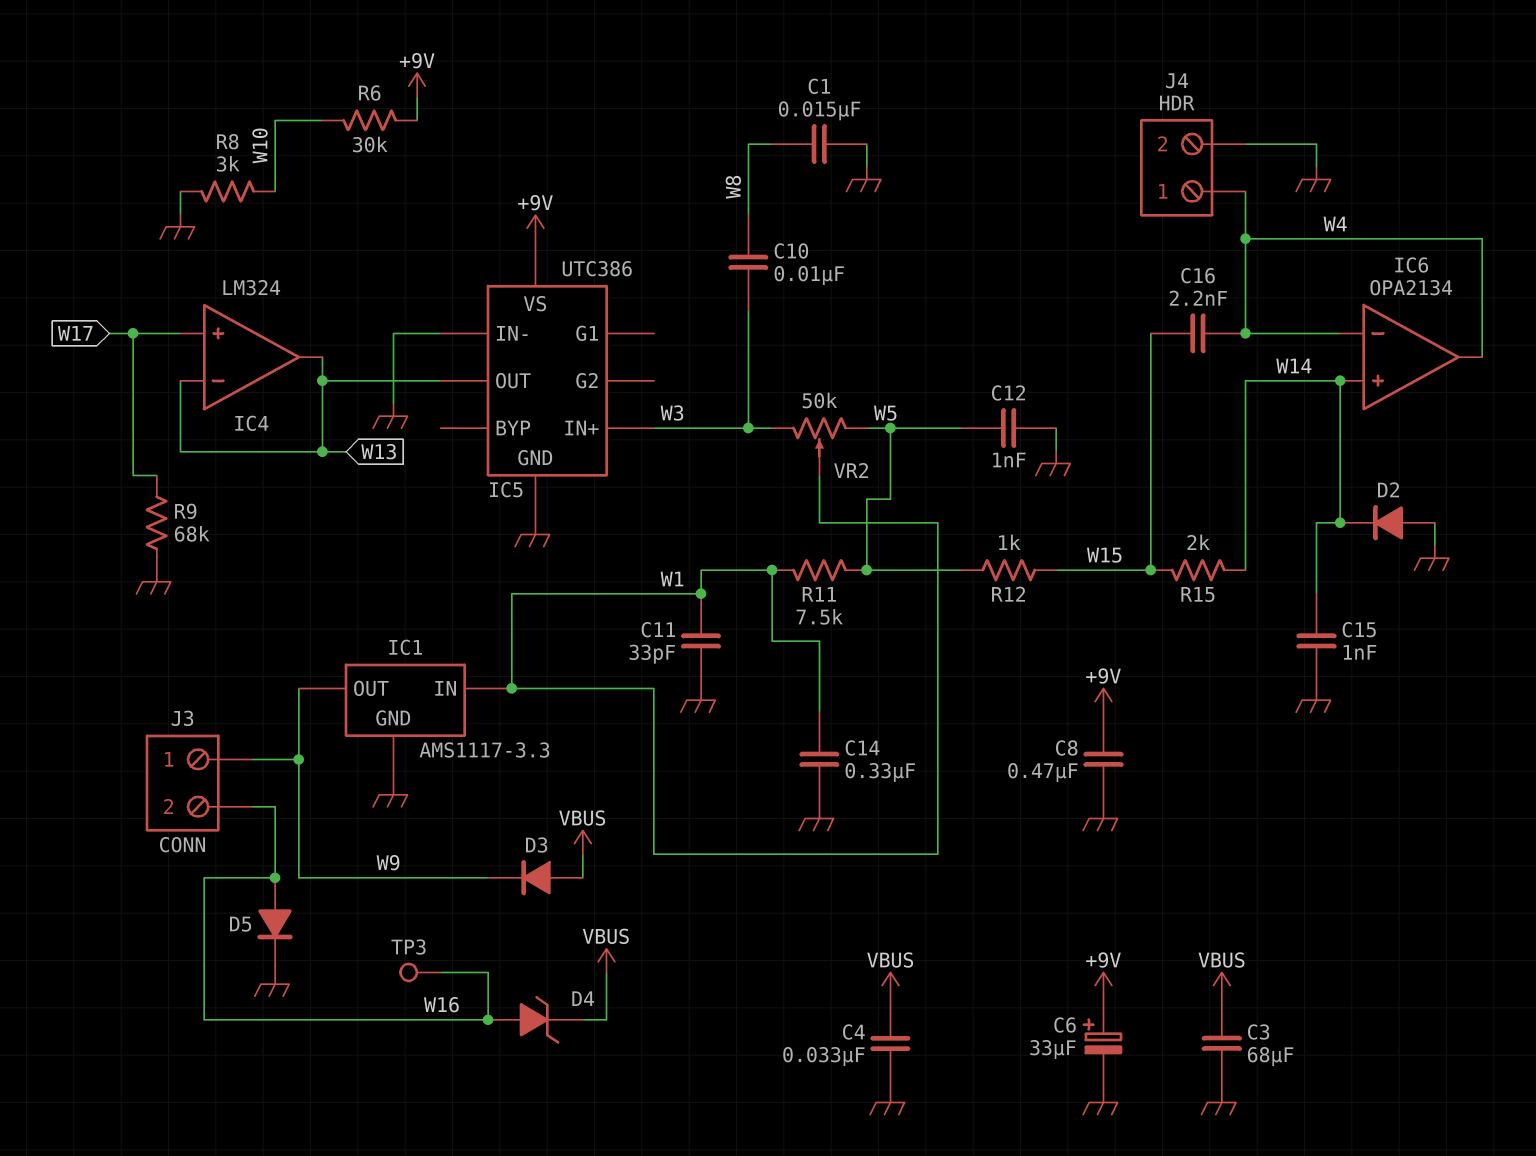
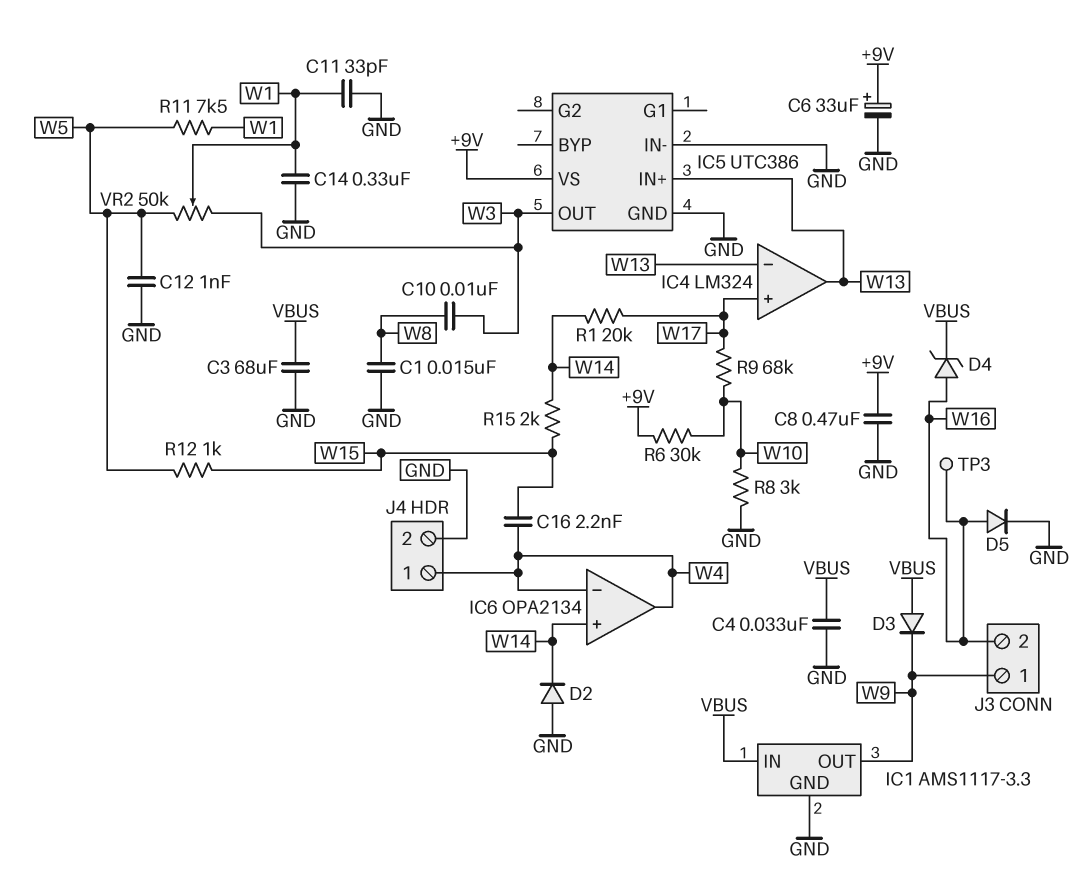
C15: 1nF (GND, W14) -> none
IC1 pin IN: W1 -> VBUS
IC5 pin IN+: W3 -> W13
IC5 pin OUT: W13 -> W3
R1: none -> 20k (W14, W17)
R9: 68k (GND, W17) -> 68k (W10, W17)

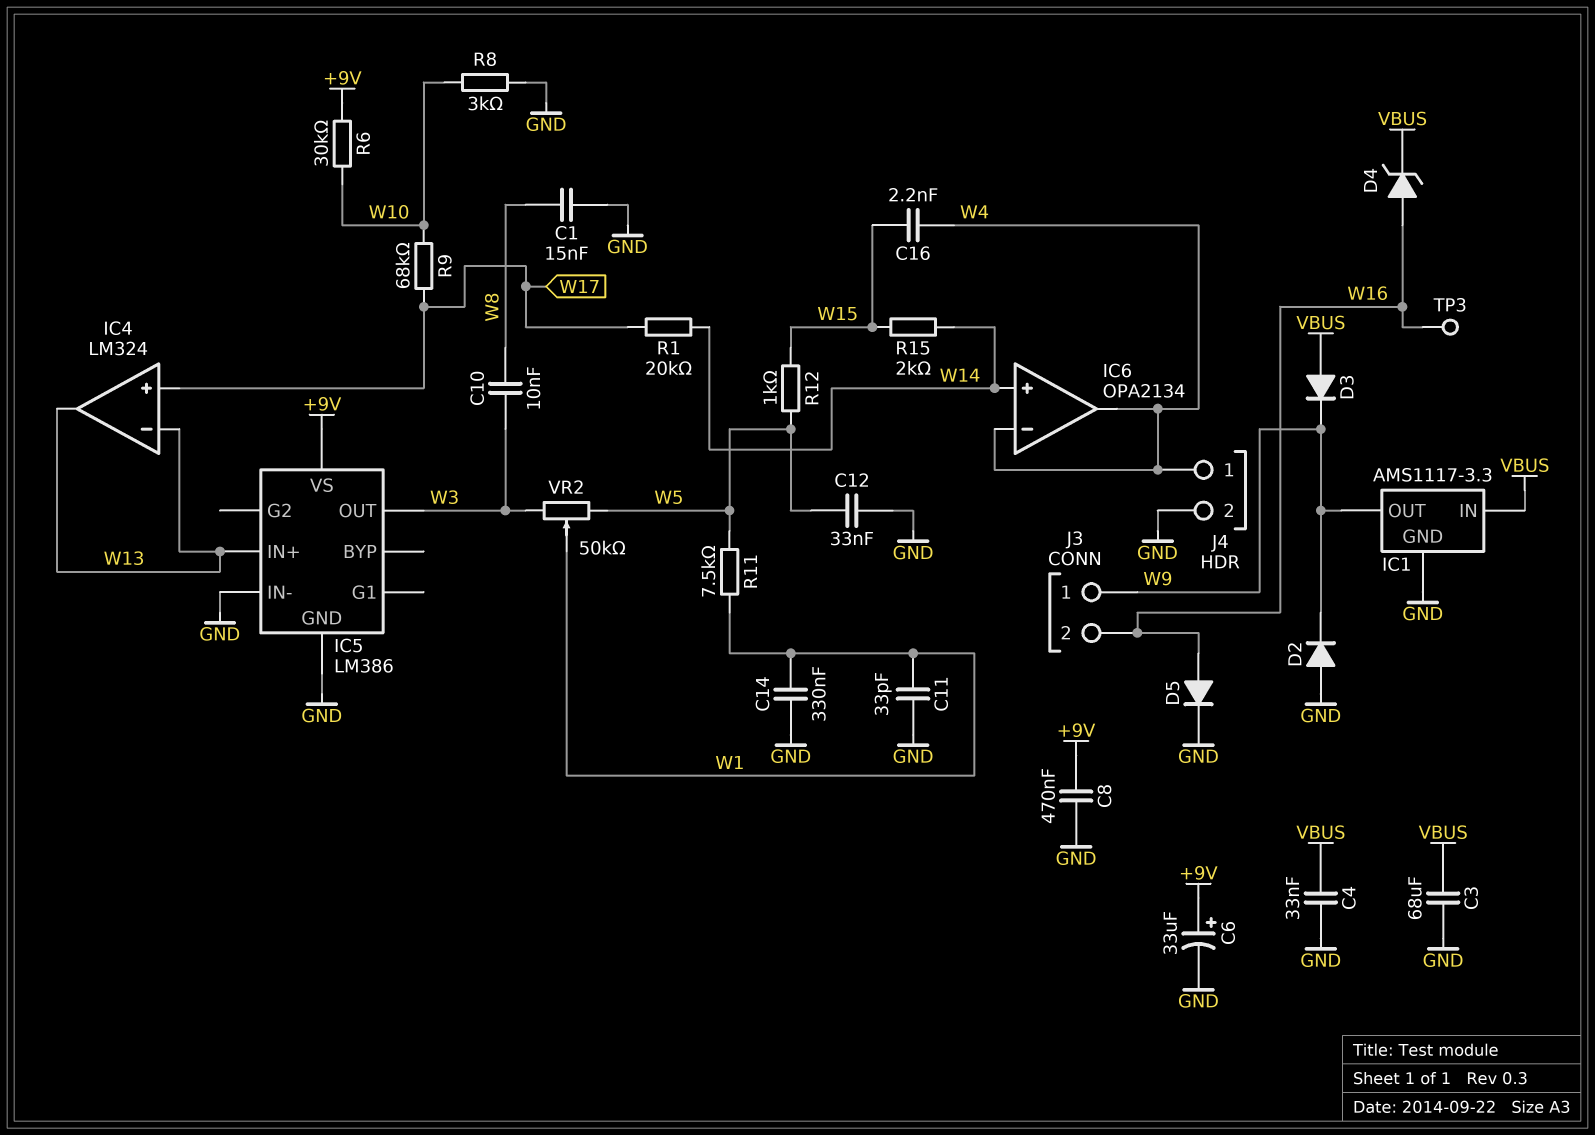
C12: 1nF (GND, W5) -> 33nF (GND, W5)
D2: diode (A GND, K W14) -> diode (A GND, K W9)
IC5: UTC386 -> LM386

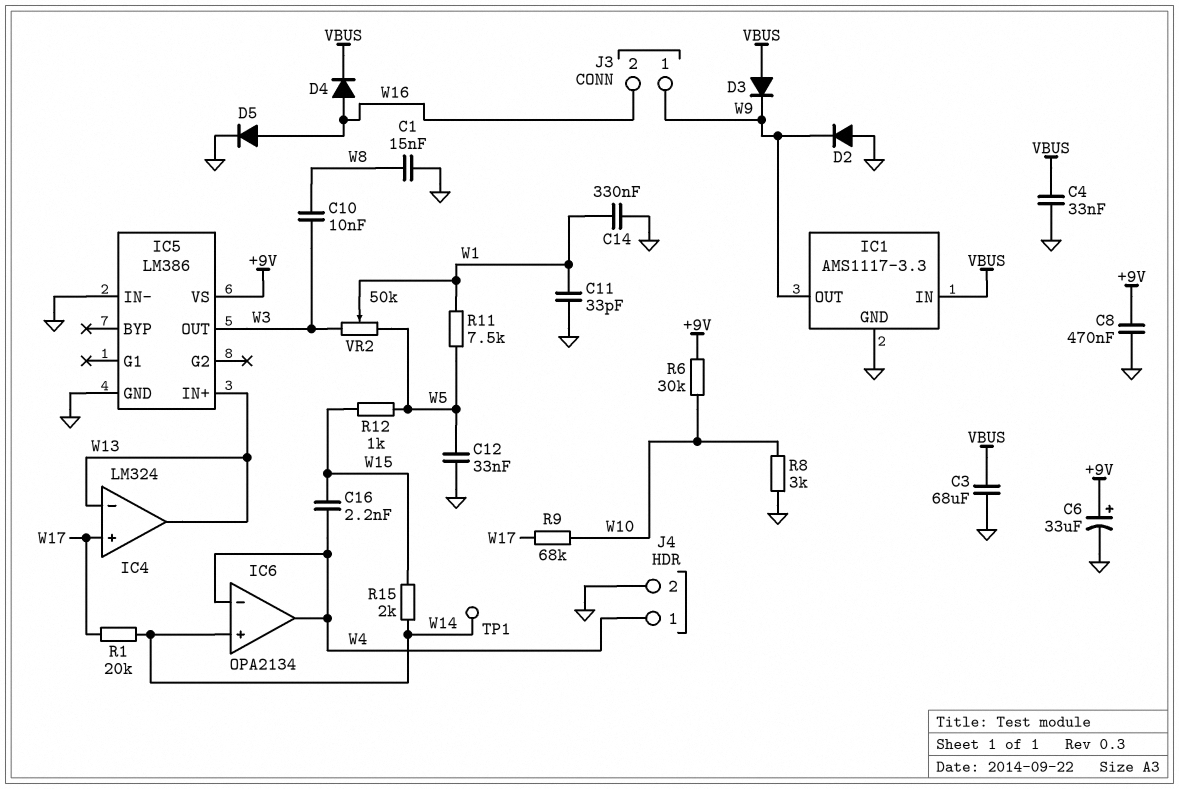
D4: zener (A W16, K VBUS) -> diode (A W16, K VBUS)
TP1: none -> test point (W14)
TP3: test point (W16) -> none

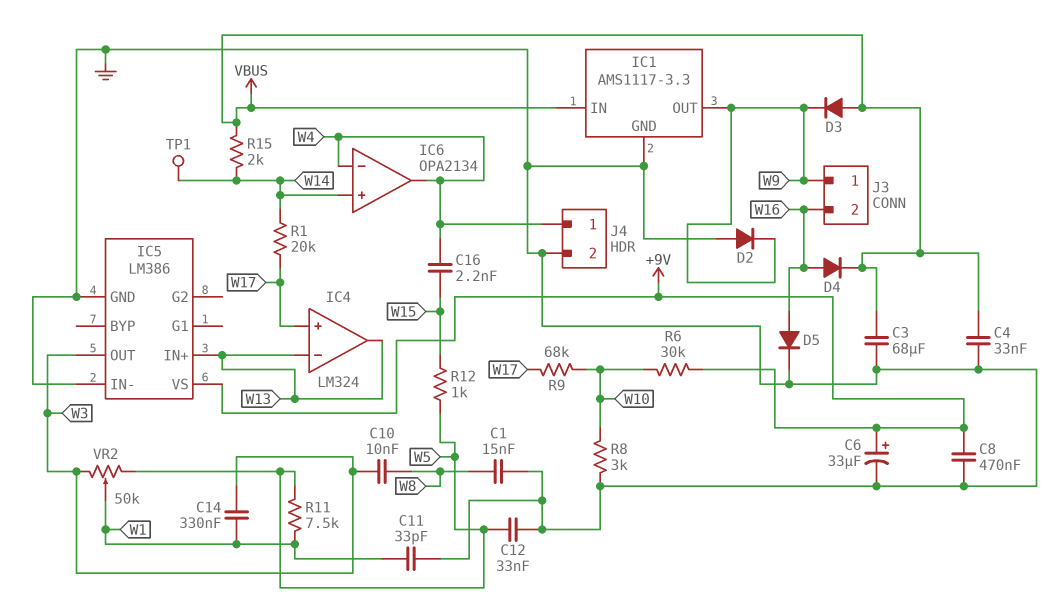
C14: 330nF (GND, W1) -> 330nF (W1, W3)
R15: 2k (W14, W15) -> 2k (VBUS, W14)

